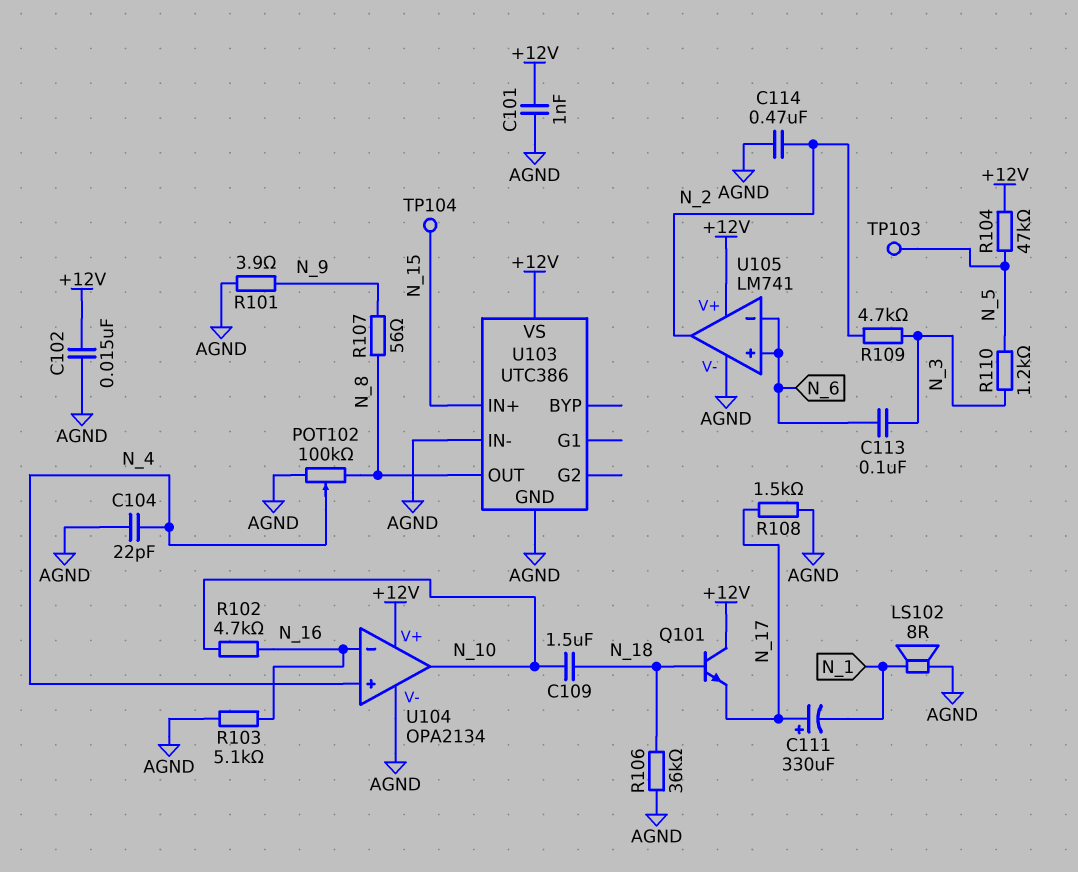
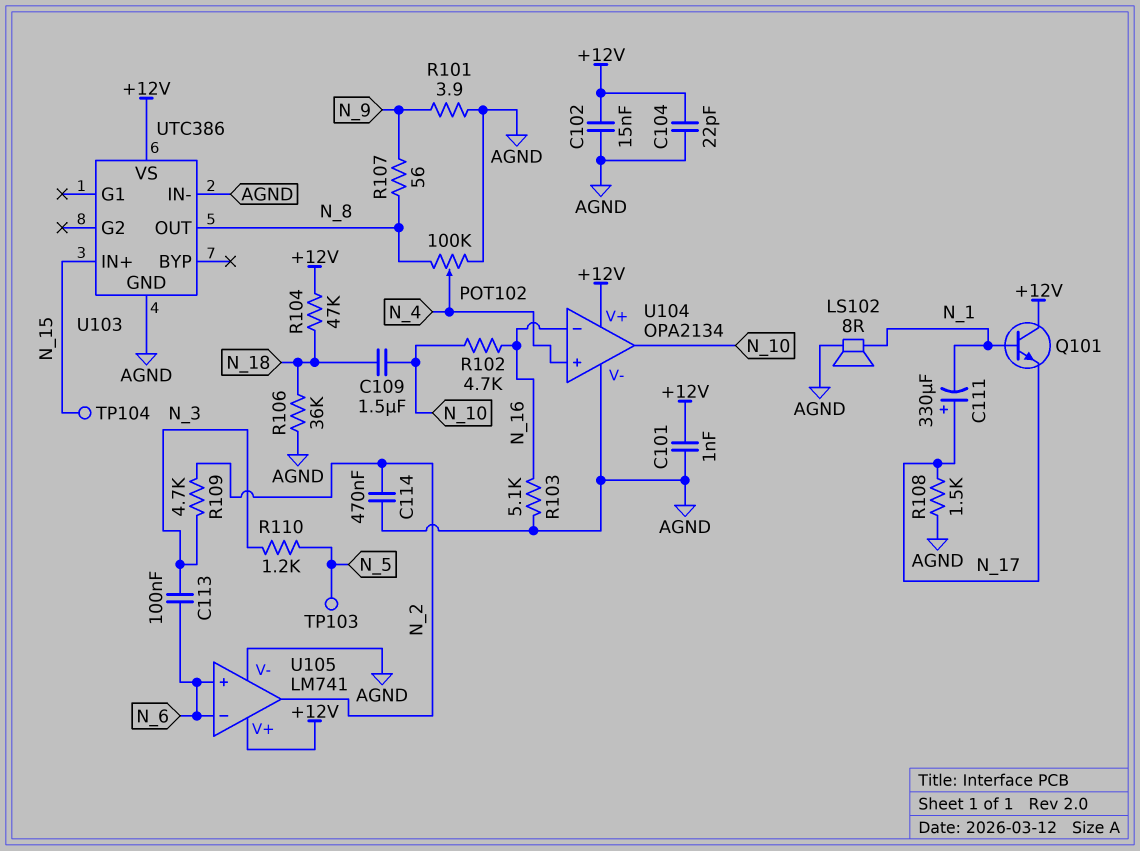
C104: 22pF (AGND, N_4) -> 22pF (+12V, AGND)
Q101: NPN (B N_18, C +12V, E N_17) -> NPN (B N_1, C +12V, E N_17)
R104: 47k (+12V, N_5) -> 47k (+12V, N_18)

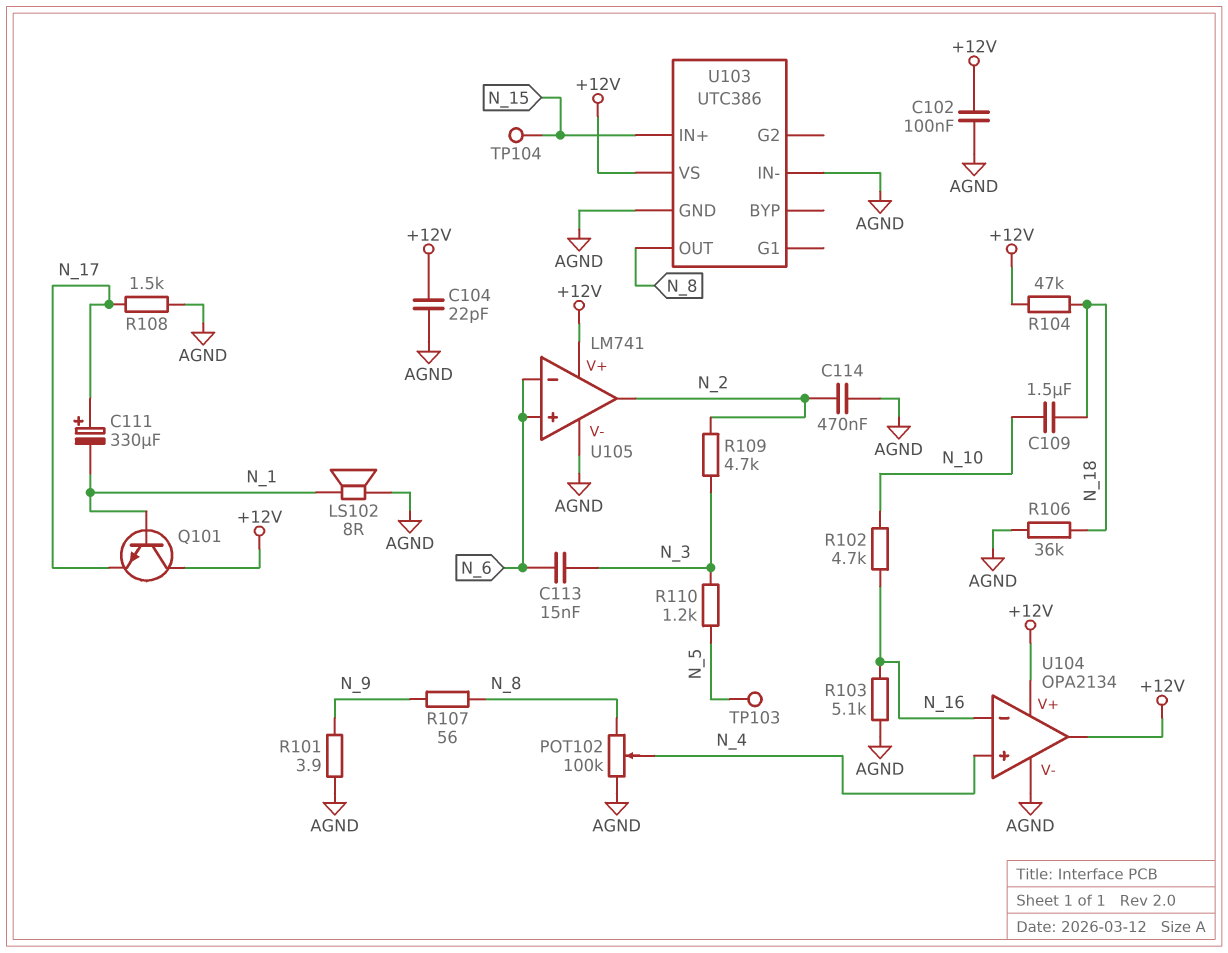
C101: 1nF (+12V, AGND) -> none
C102: 15nF (+12V, AGND) -> 100nF (+12V, AGND)
C113: 100nF (N_3, N_6) -> 15nF (N_3, N_6)
U104 pin out: N_10 -> +12V

